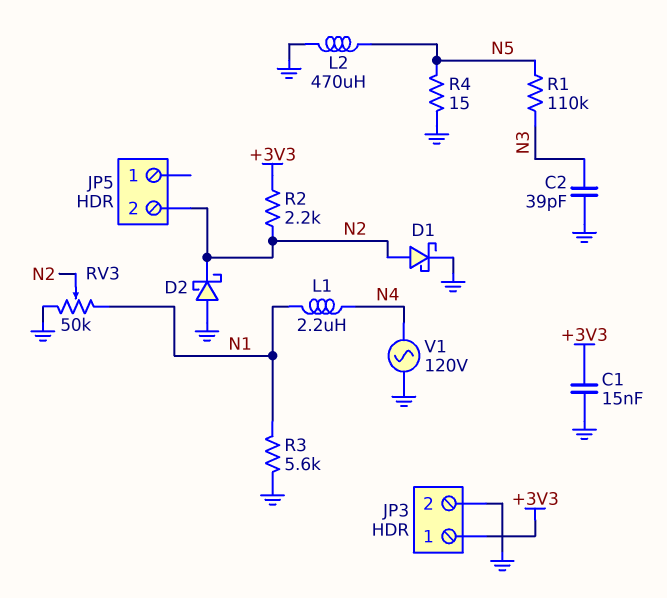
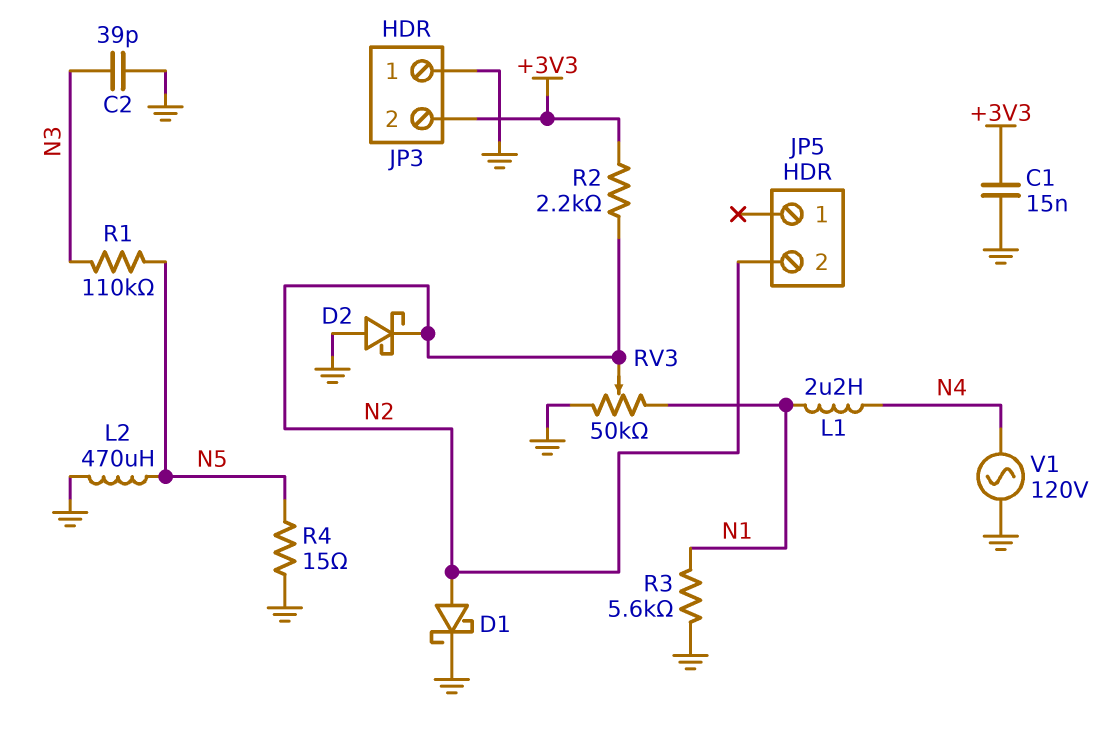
JP3 pin 1: +3V3 -> GND
JP3 pin 2: GND -> +3V3

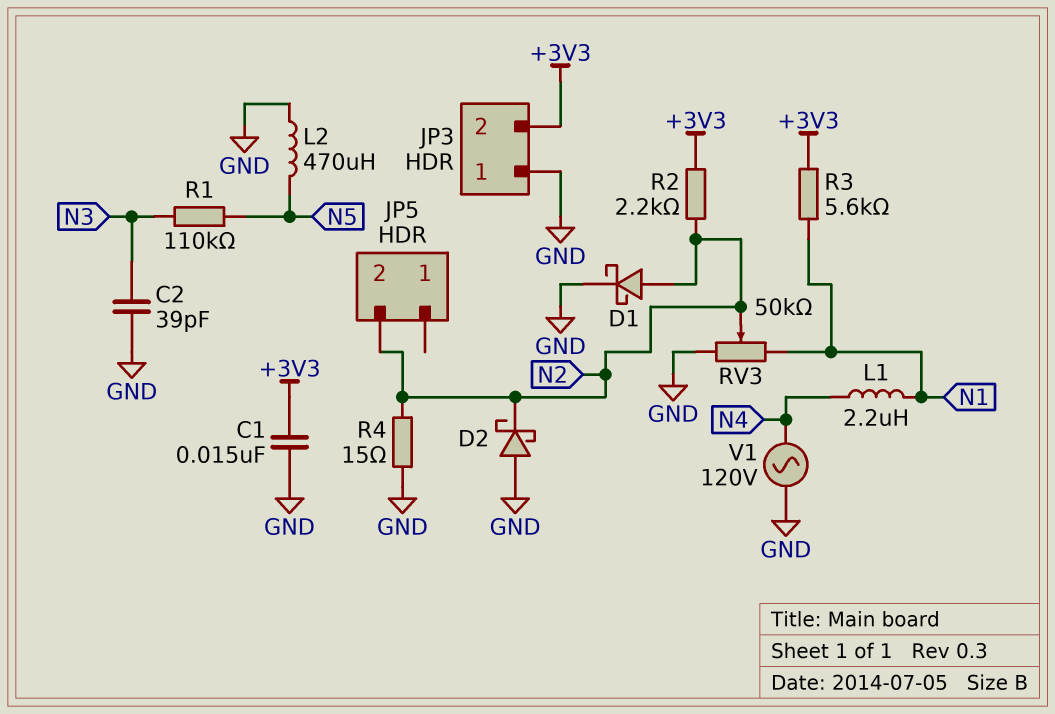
R3: 5.6k (GND, N1) -> 5.6k (+3V3, N1)
R4: 15 (GND, N5) -> 15 (GND, N2)

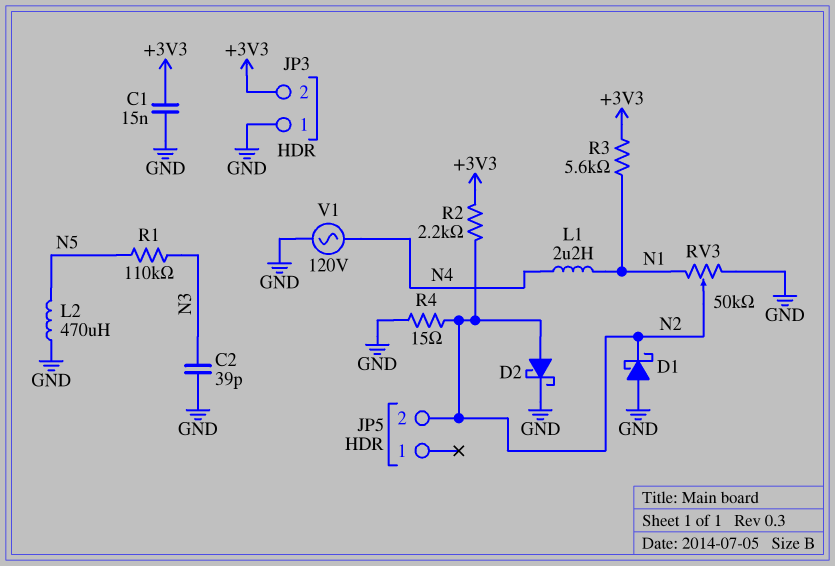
D1: schottky (A N2, K GND) -> schottky (A GND, K N2)
D2: schottky (A GND, K N2) -> schottky (A N2, K GND)

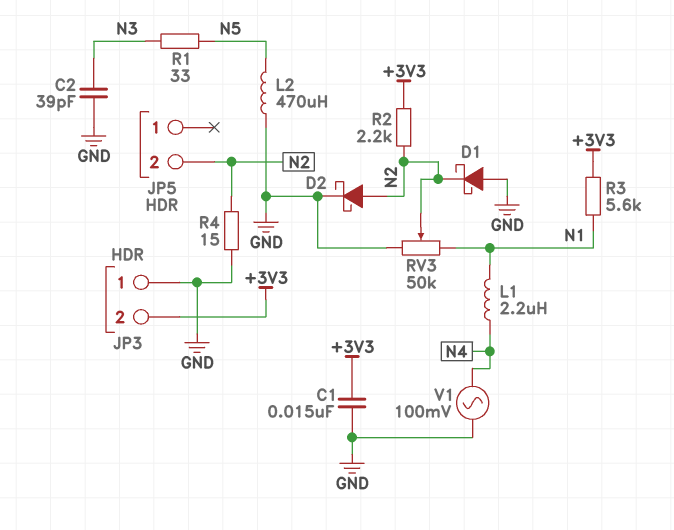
R1: 110k (N3, N5) -> 33 (N3, N5)
V1: AC 120V (GND, N4) -> AC 100mV (GND, N4)

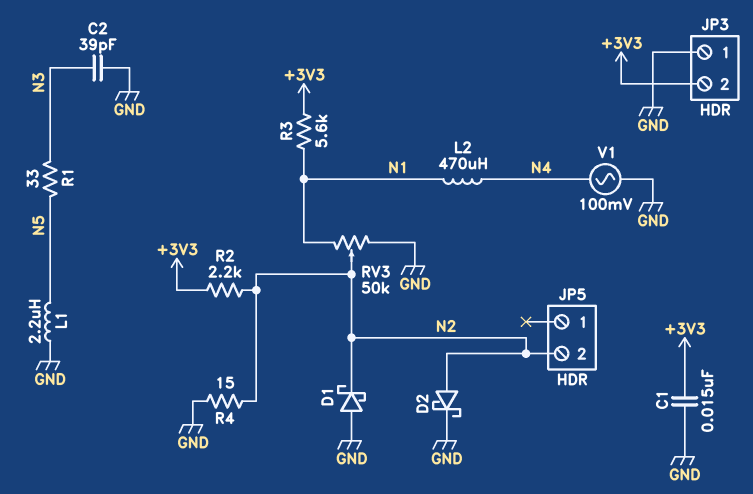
L1: 2.2uH (N1, N4) -> 2.2uH (GND, N5)
L2: 470uH (GND, N5) -> 470uH (N1, N4)

